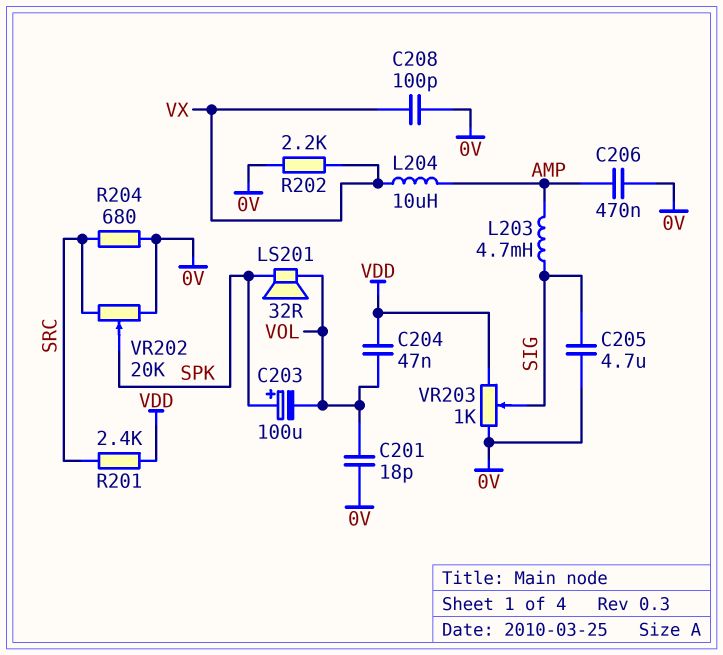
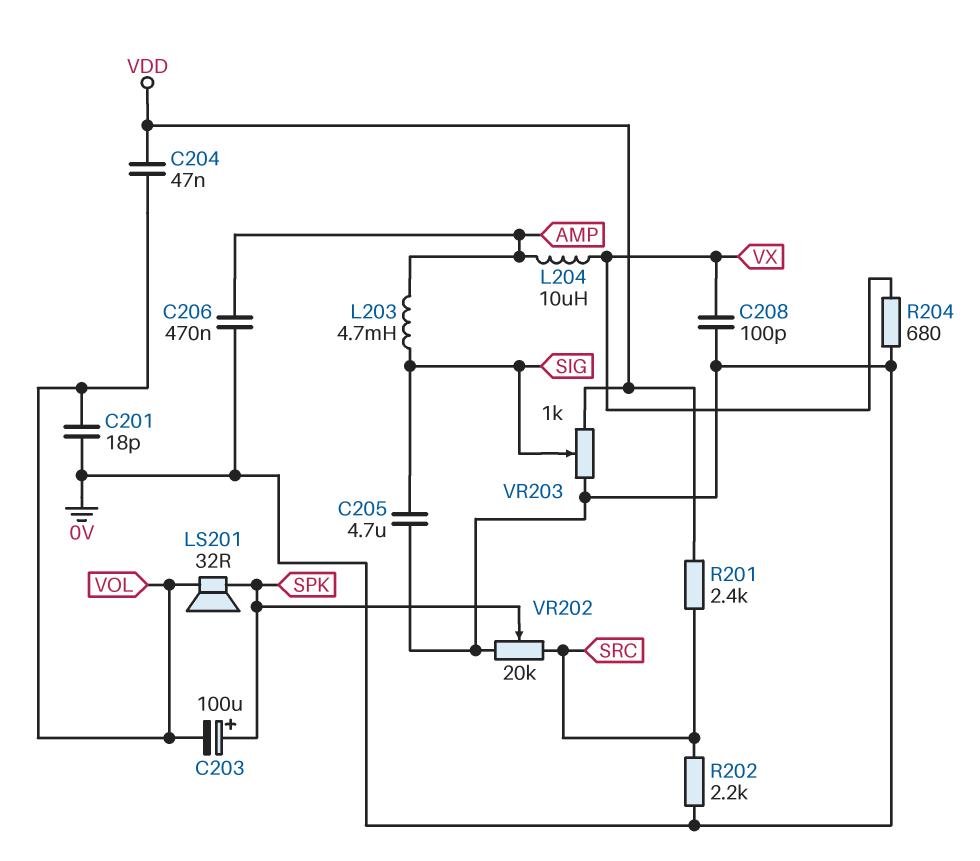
R202: 2.2k (0V, VX) -> 2.2k (0V, SRC)
R204: 680 (0V, SRC) -> 680 (0V, VX)

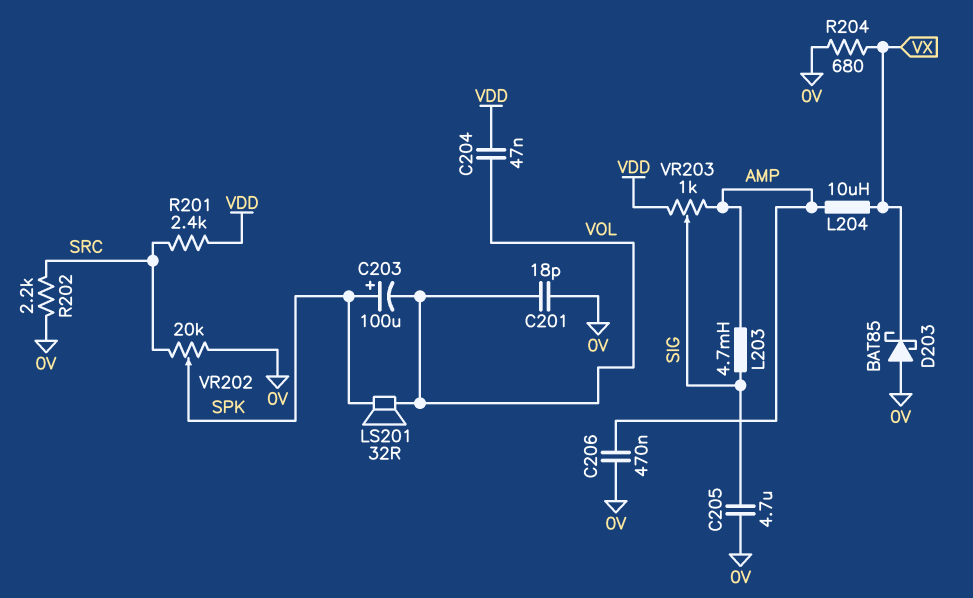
C208: 100pF (0V, VX) -> none
D203: none -> schottky BAT85 (A 0V, K VX)
VR203: 1k (0V, VDD, wiper SIG) -> 1k (AMP, VDD, wiper SIG)

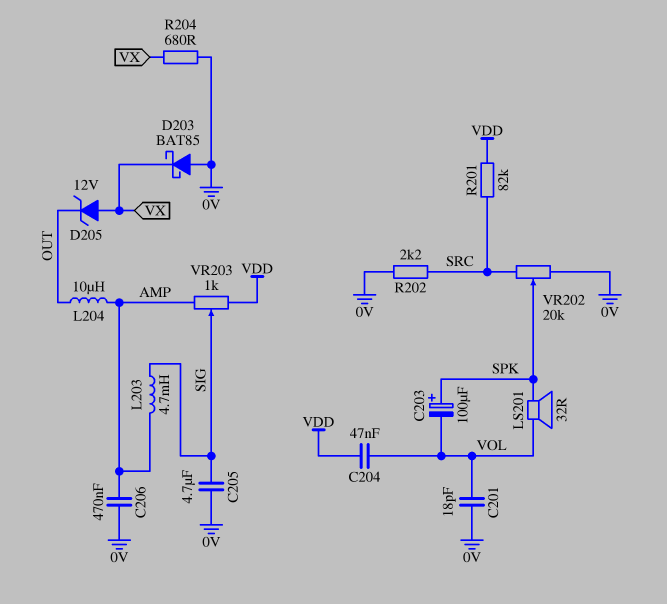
D205: none -> zener 12V (A VX, K OUT)
L204: 10uH (AMP, VX) -> 10uH (AMP, OUT)
R201: 2.4k (SRC, VDD) -> 82k (SRC, VDD)

